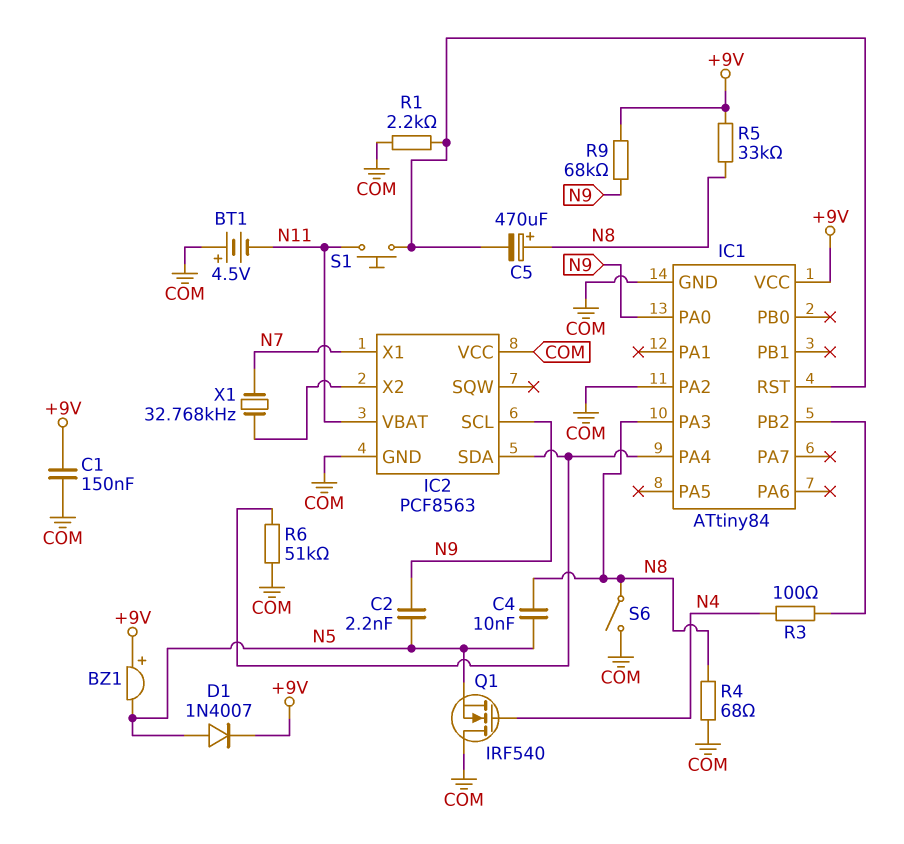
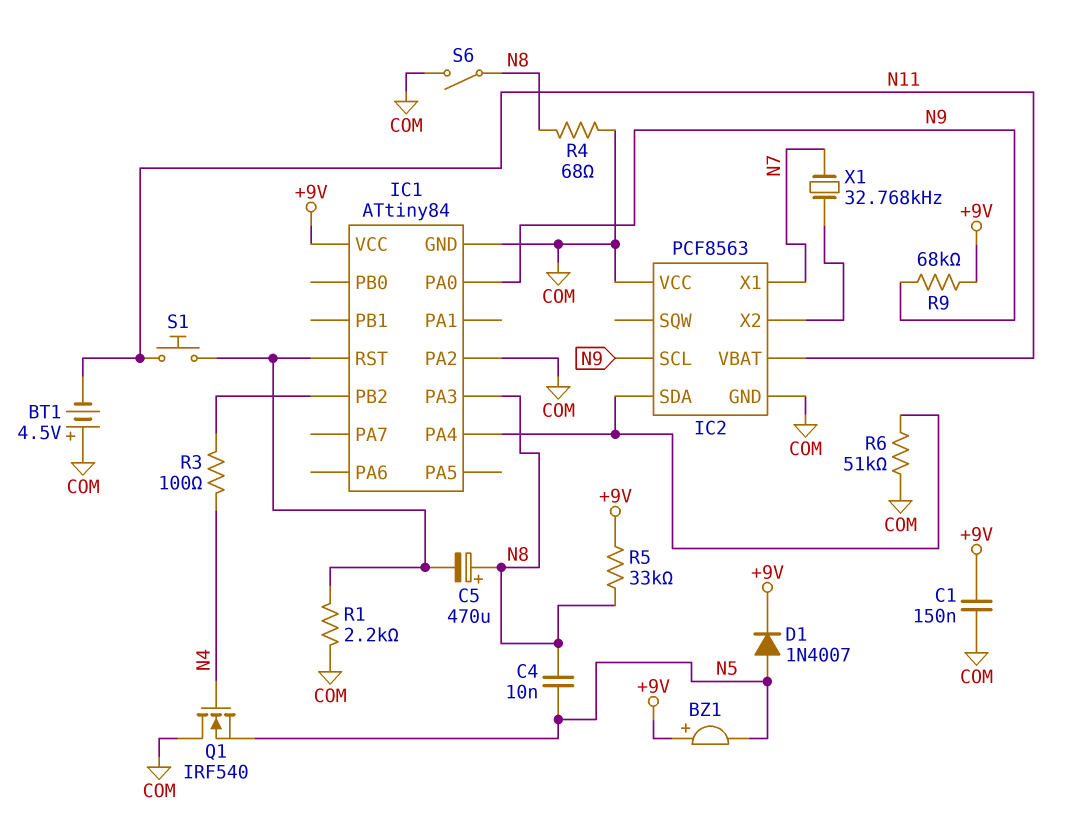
C2: 2.2nF (N5, N9) -> none

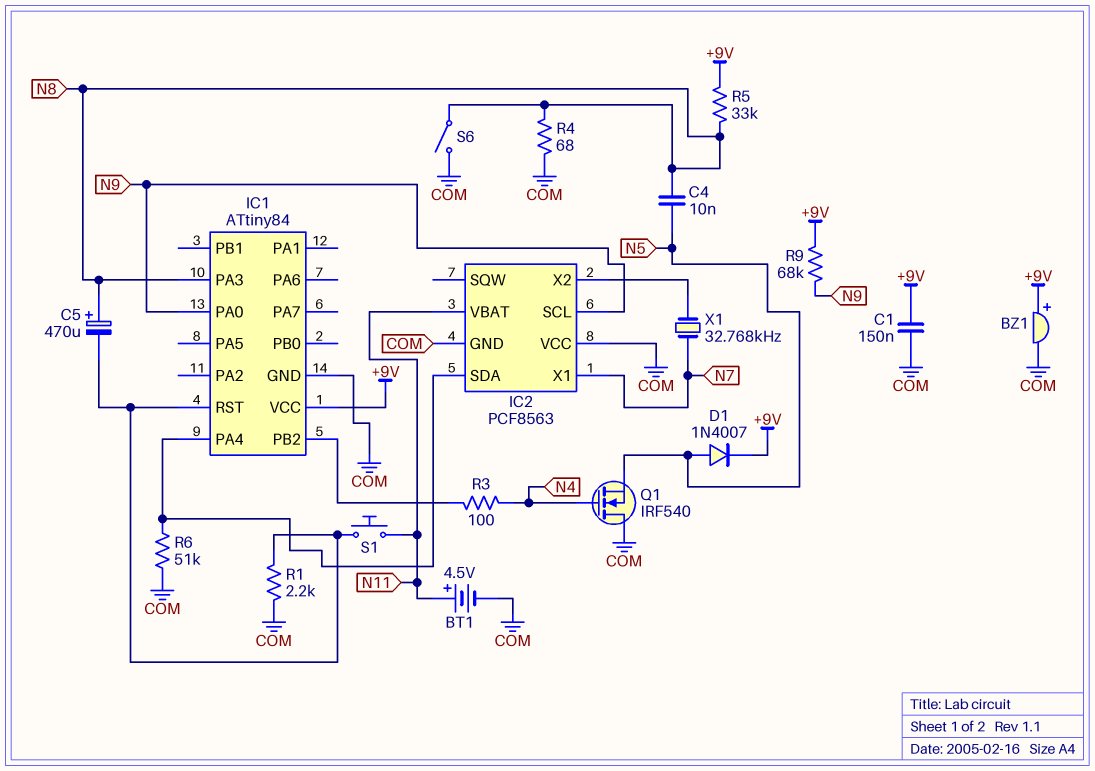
BT1: 4.5V (plus COM, minus N11) -> 4.5V (plus N11, minus COM)
BZ1: buzzer (plus +9V, minus N5) -> buzzer (plus +9V, minus COM)
IC1 pin PA2: COM -> none

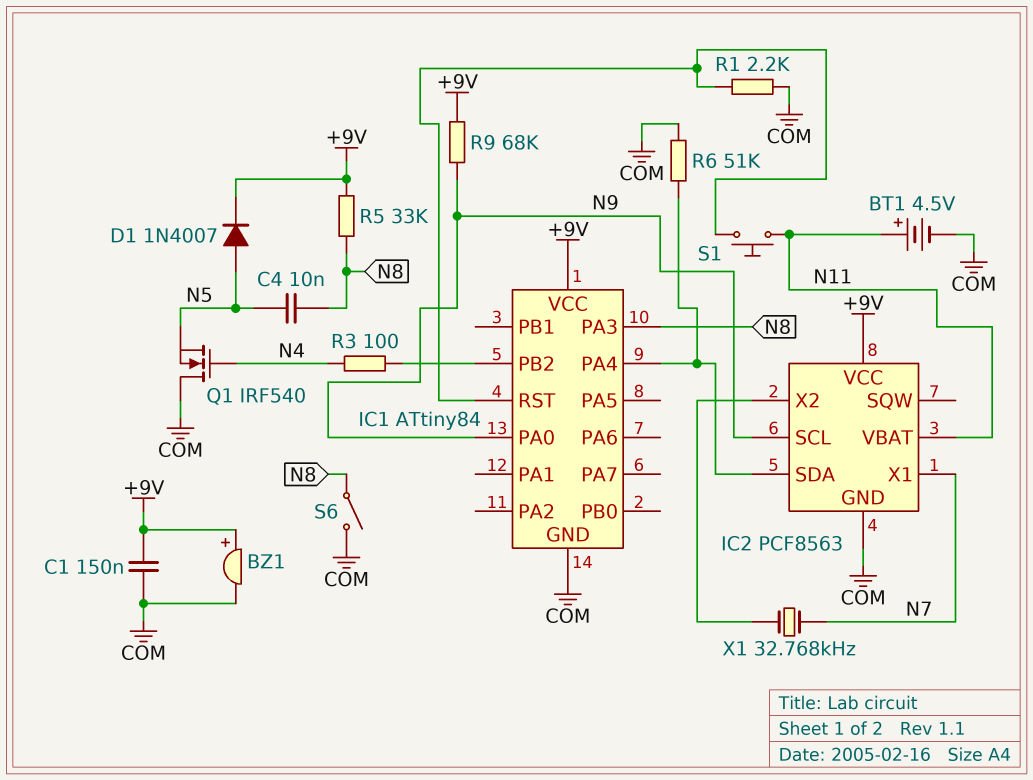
C5: 470uF (plus N8, minus IC1/RST) -> none
IC2 pin VCC: COM -> +9V
R4: 68 (COM, N8) -> none

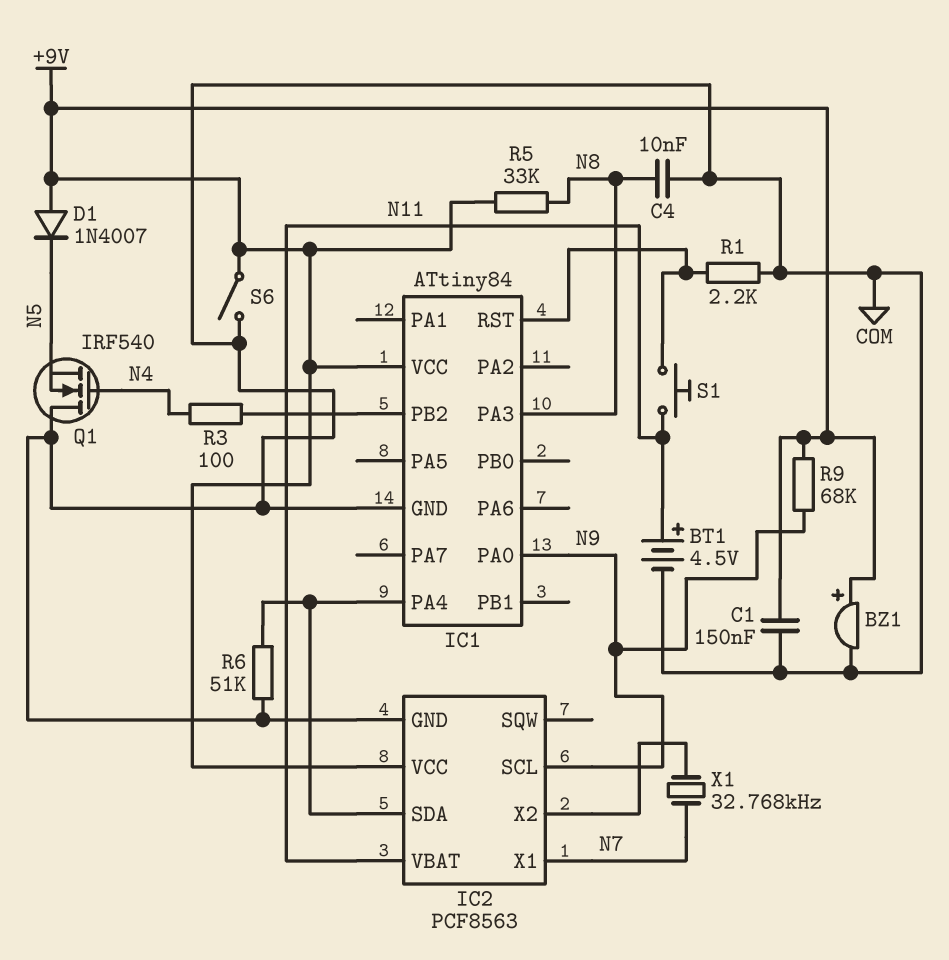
C4: 10nF (N5, N8) -> 10nF (COM, N8)
D1: diode 1N4007 (A N5, K +9V) -> diode 1N4007 (A +9V, K N5)
S6: switch (COM, N8) -> switch (+9V, COM)

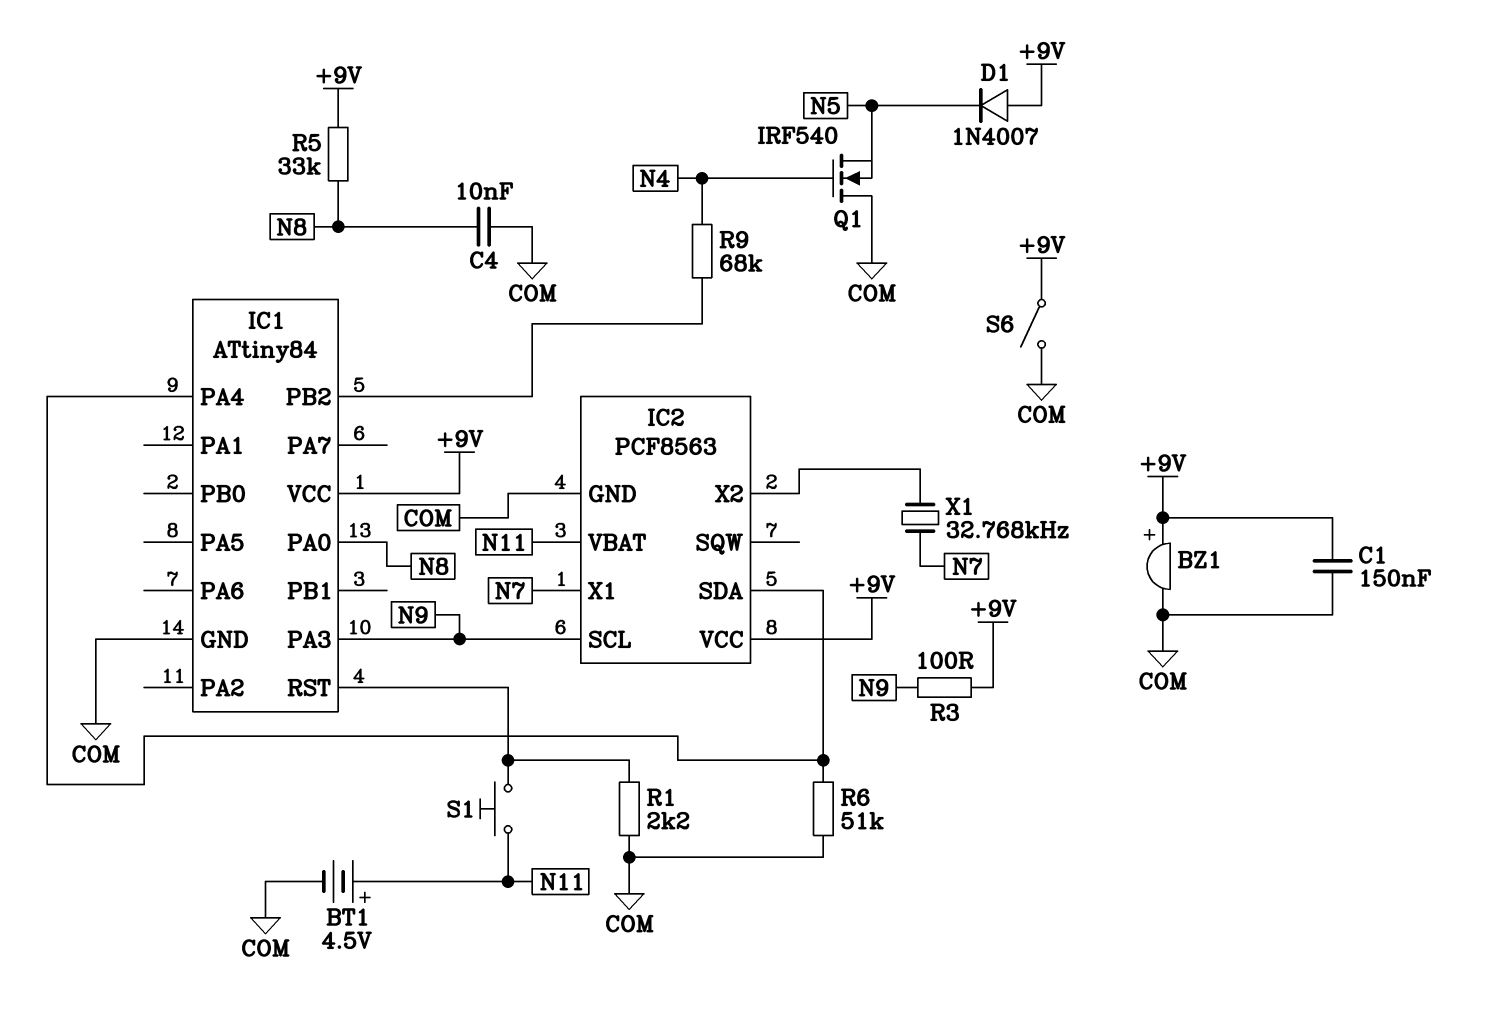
IC1 pin PA0: N9 -> N8
IC1 pin PA3: N8 -> N9
R3: 100 (IC1/PB2, N4) -> 100 (+9V, N9)
R9: 68k (+9V, N9) -> 68k (IC1/PB2, N4)

